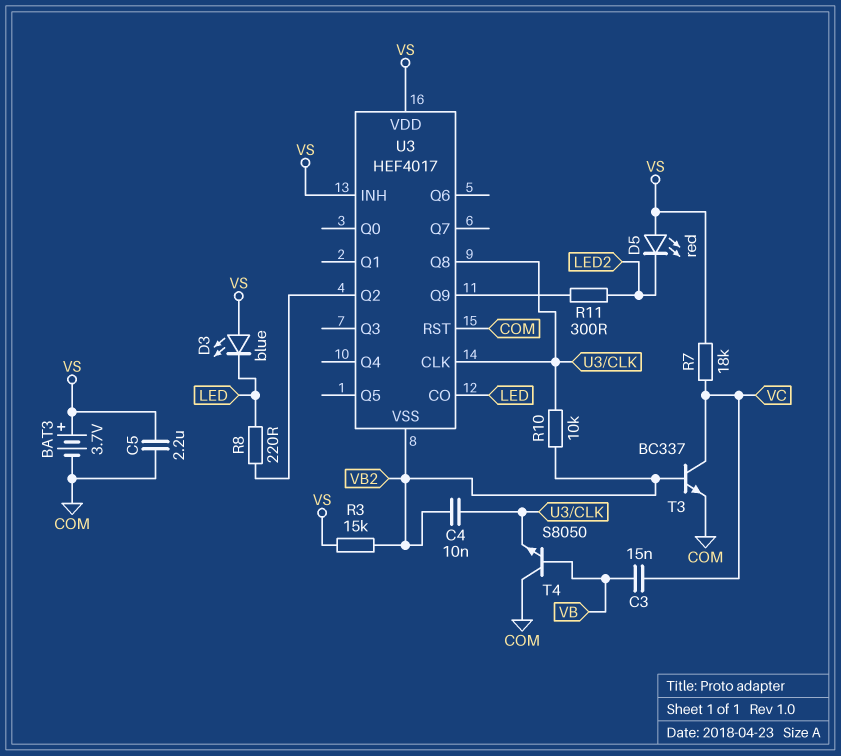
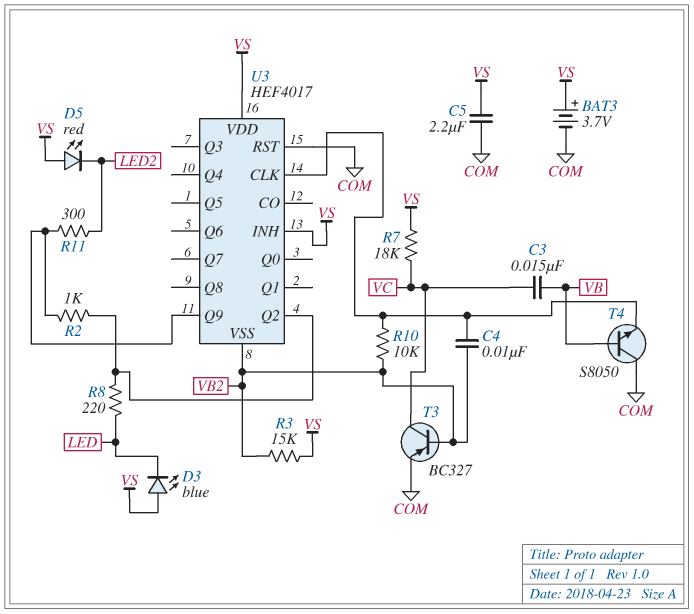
R2: none -> 1k (U3/Q2, U3/Q9)
T3: NPN BC337 (B VB2, C VC, E COM) -> PNP BC327 (B VB2, C VC, E COM)
U3 pin CO: LED -> none
U3 pin Q8: U3/CLK -> none

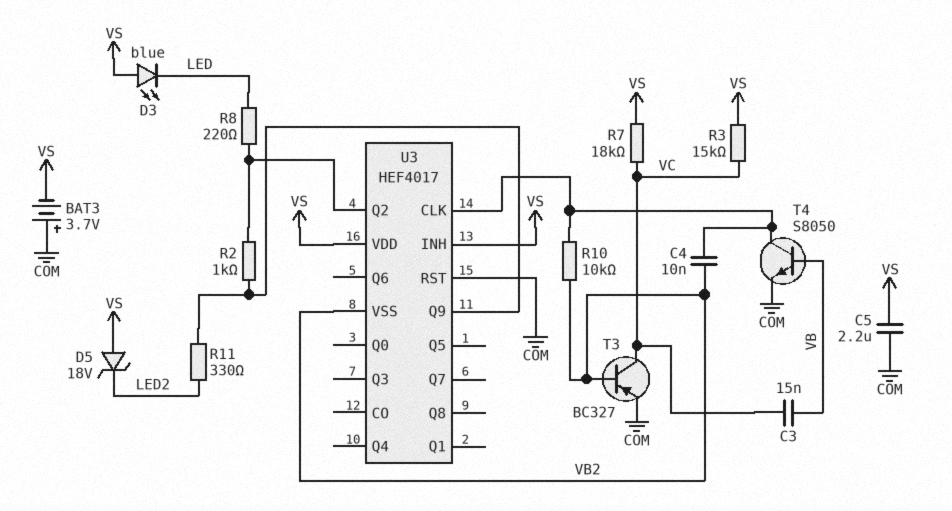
BAT3: 3.7V (plus VS, minus COM) -> 3.7V (plus COM, minus VS)
D5: LED red (A VS, K LED2) -> zener 18V (A VS, K LED2)
R3: 15k (VB2, VS) -> 15k (VC, VS)
R11: 300 (LED2, U3/Q9) -> 330 (LED2, U3/Q9)
T4: NPN S8050 (B VB, C COM, E U3/CLK) -> NPN S8050 (B VB, C U3/CLK, E COM)

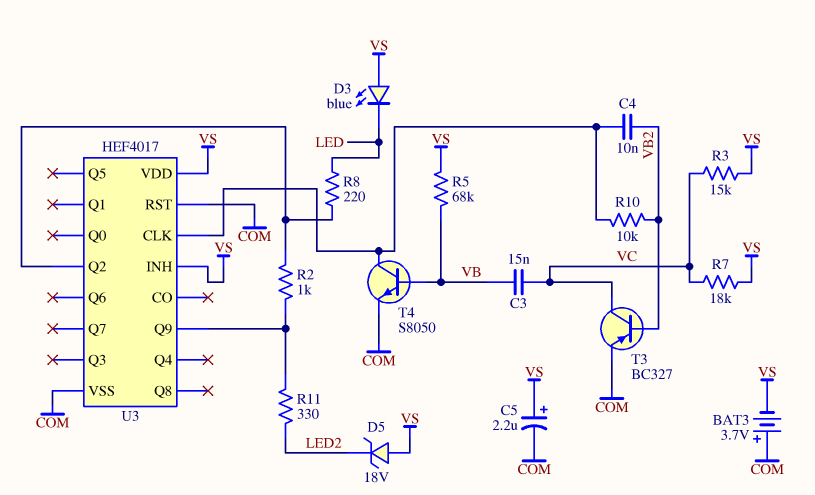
C5: 2.2uF (COM, VS) -> 2.2uF (plus VS, minus COM)
R5: none -> 68k (VB, VS)
U3 pin VSS: VB2 -> COM

